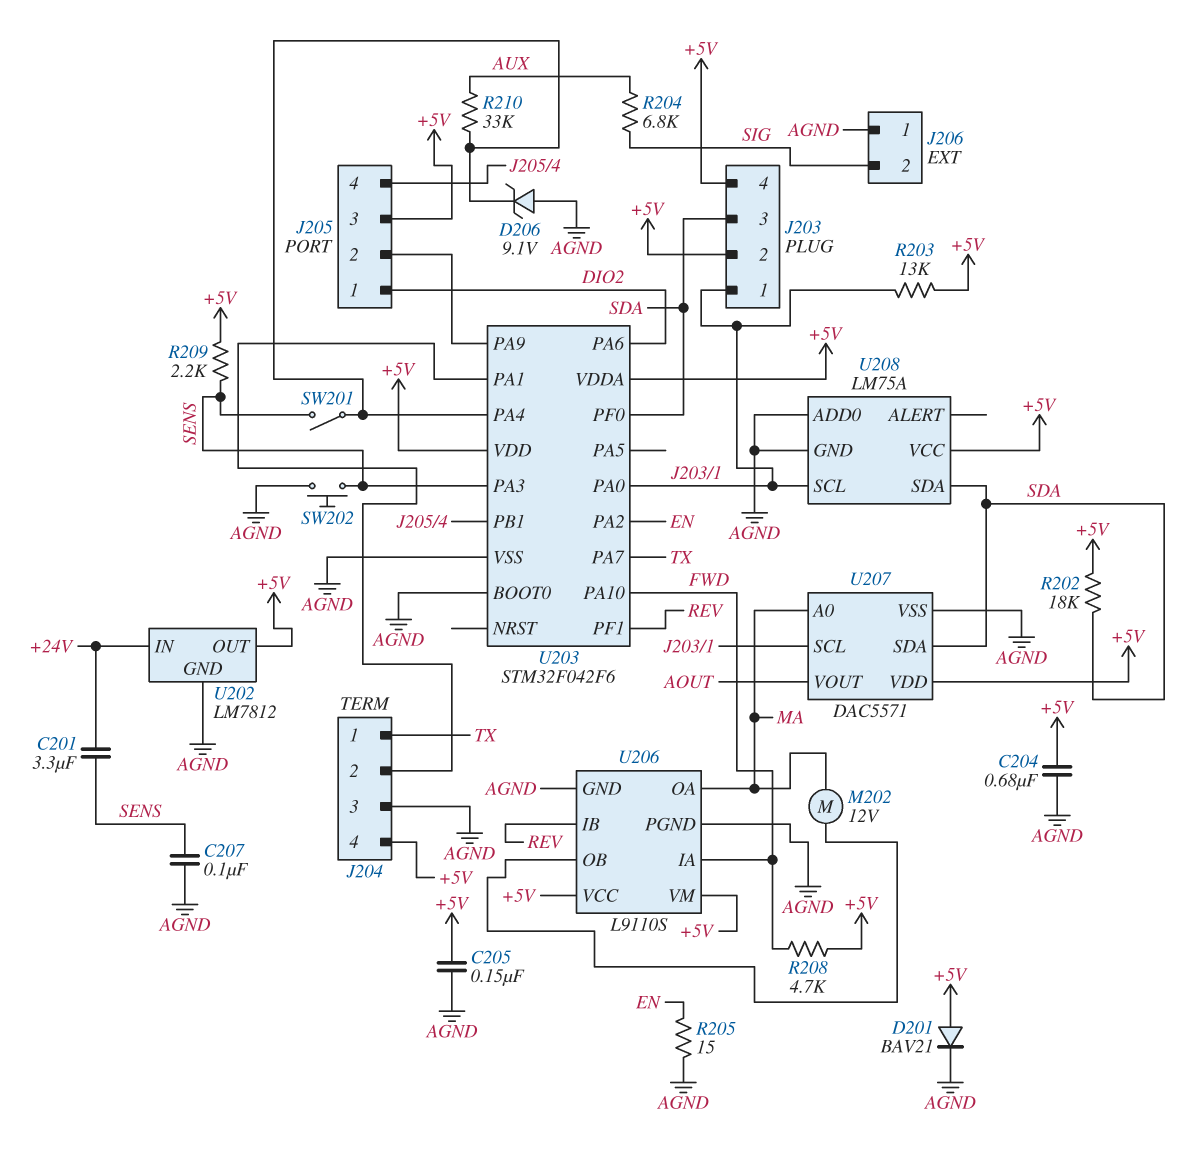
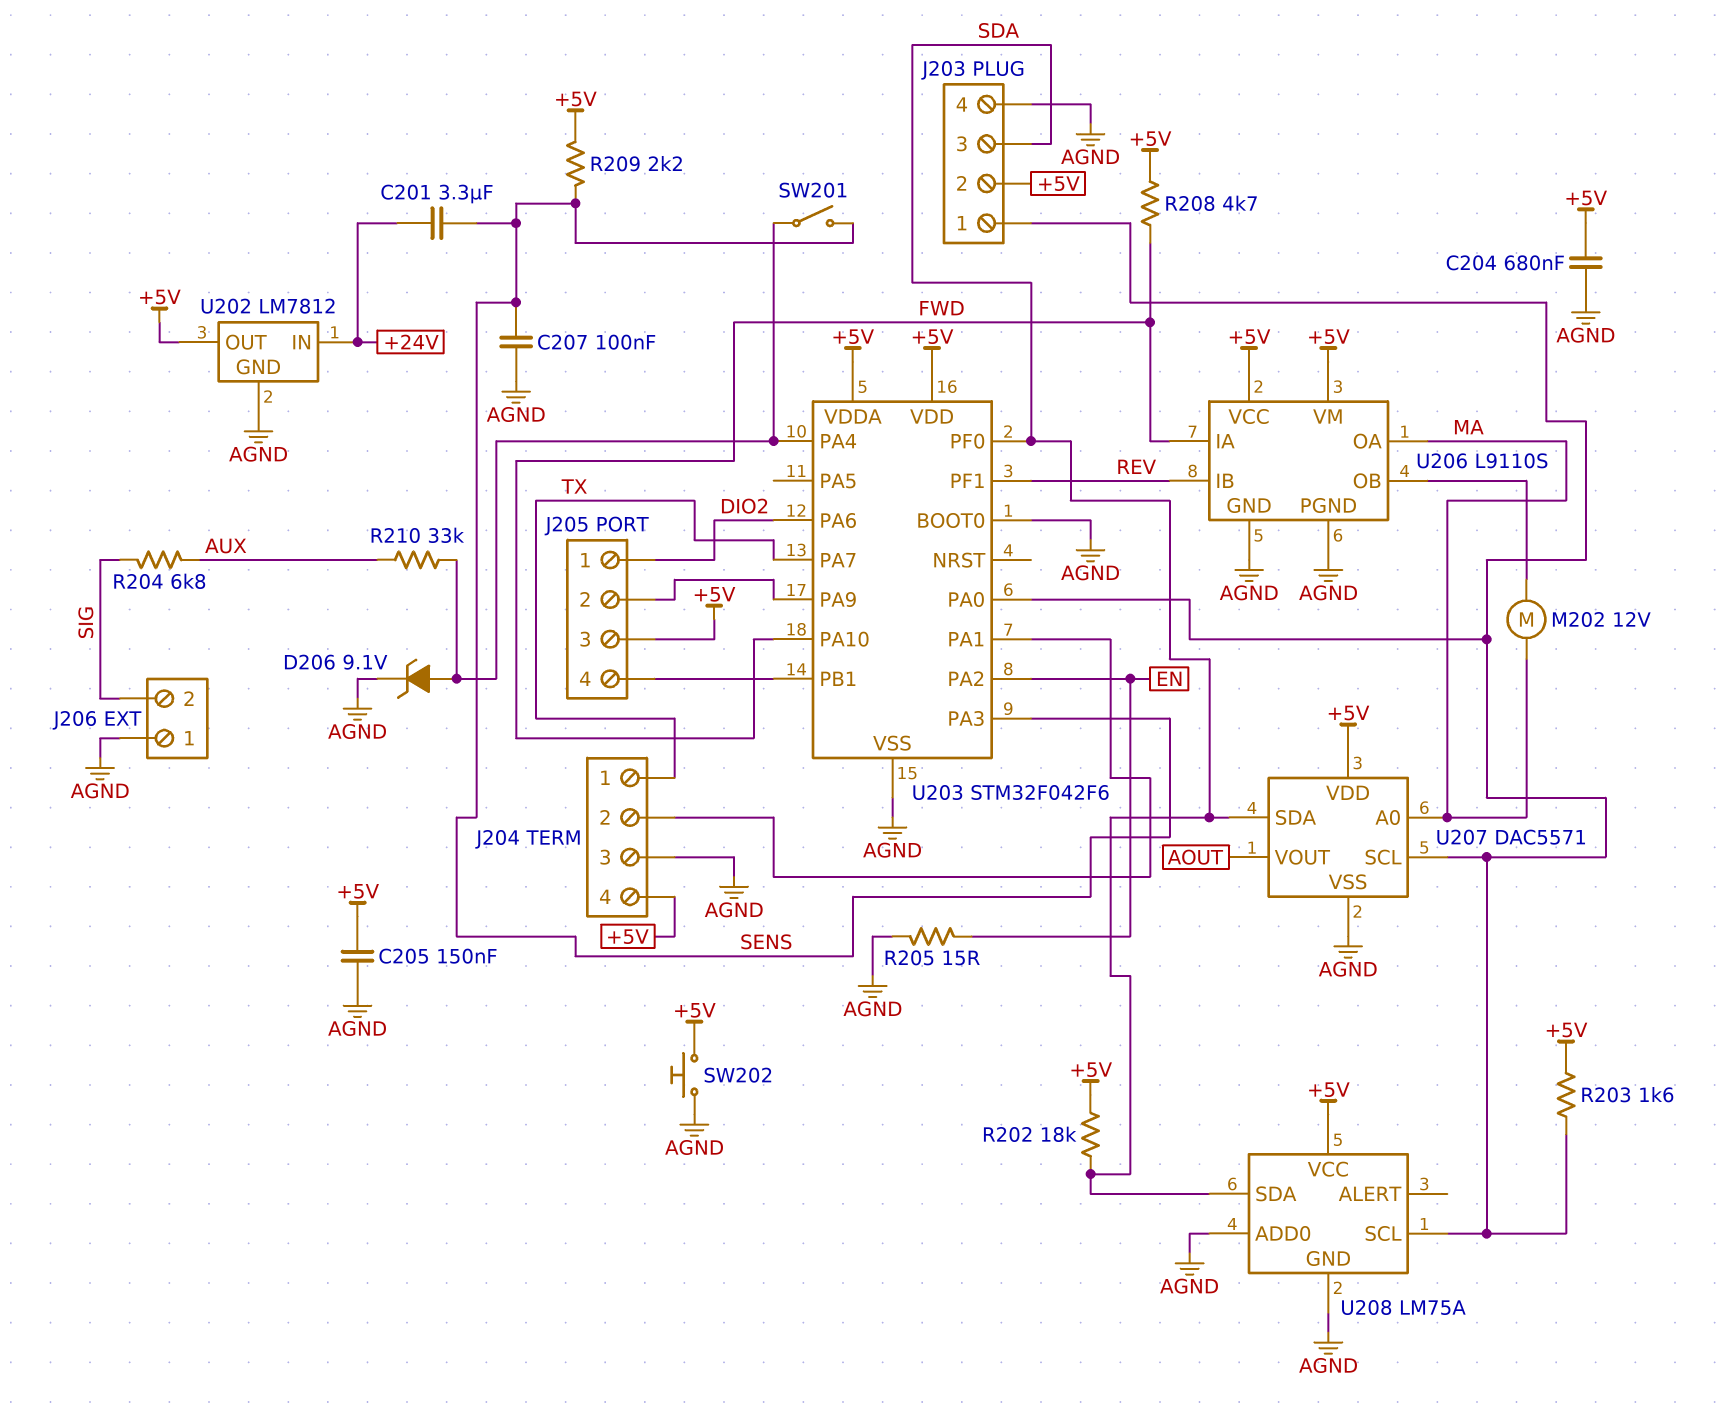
D201: diode BAV21 (A +5V, K AGND) -> none
D206: zener 9.1V (A AGND, K U203/PA4) -> zener 9.1V (A U203/PA4, K AGND)
J203 pin 4: +5V -> AGND
R203: 13k (+5V, J203/1) -> 1.6k (+5V, J203/1)
SW202: button (AGND, SENS) -> button (+5V, AGND)

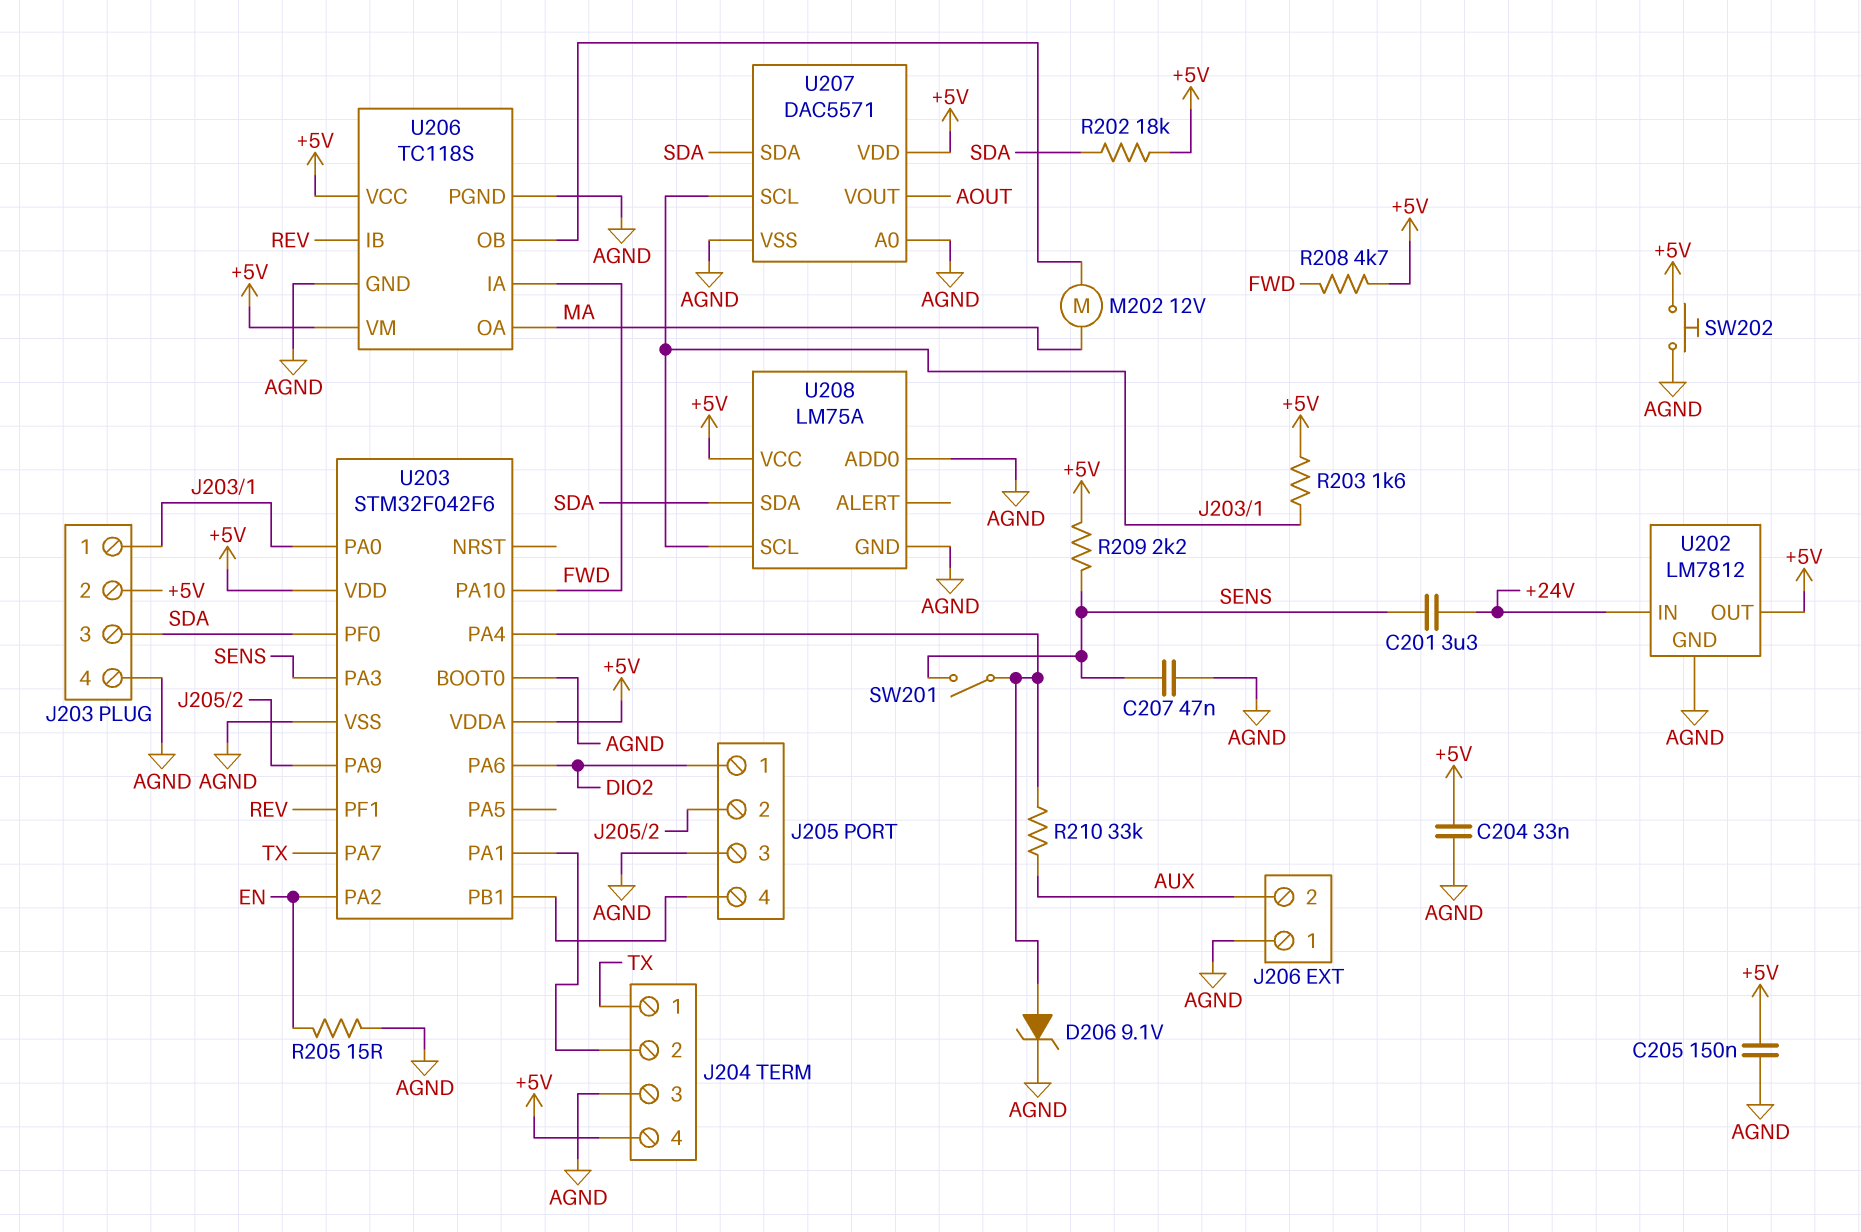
C204: 680nF (+5V, AGND) -> 33nF (+5V, AGND)
C207: 100nF (AGND, SENS) -> 47nF (AGND, SENS)
J205 pin 3: +5V -> AGND
J206 pin 2: SIG -> AUX
R204: 6.8k (AUX, SIG) -> none
U206: L9110S -> TC118S
U207 pin A0: MA -> AGND

